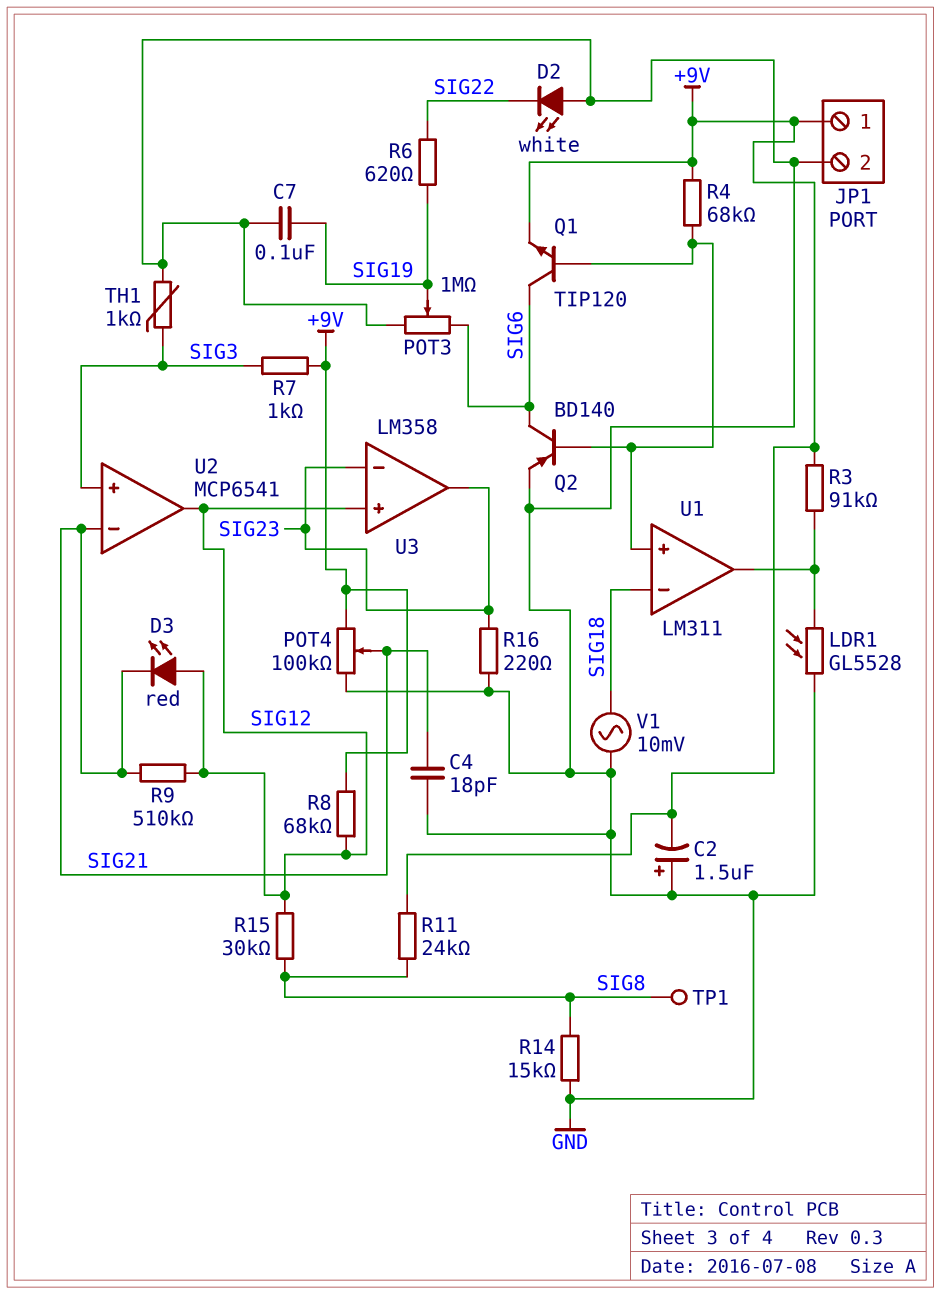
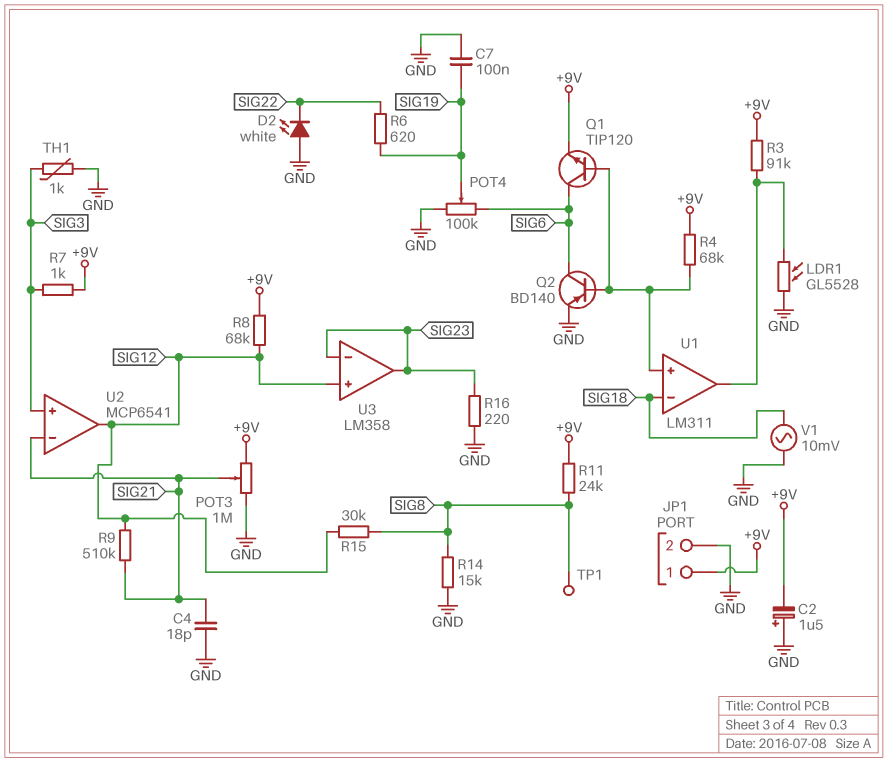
D3: LED red (A SIG12, K SIG21) -> none
POT3: 1M (GND, SIG6, wiper SIG19) -> 1M (+9V, GND, wiper SIG21)
POT4: 100k (+9V, GND, wiper SIG21) -> 100k (GND, SIG6, wiper SIG19)

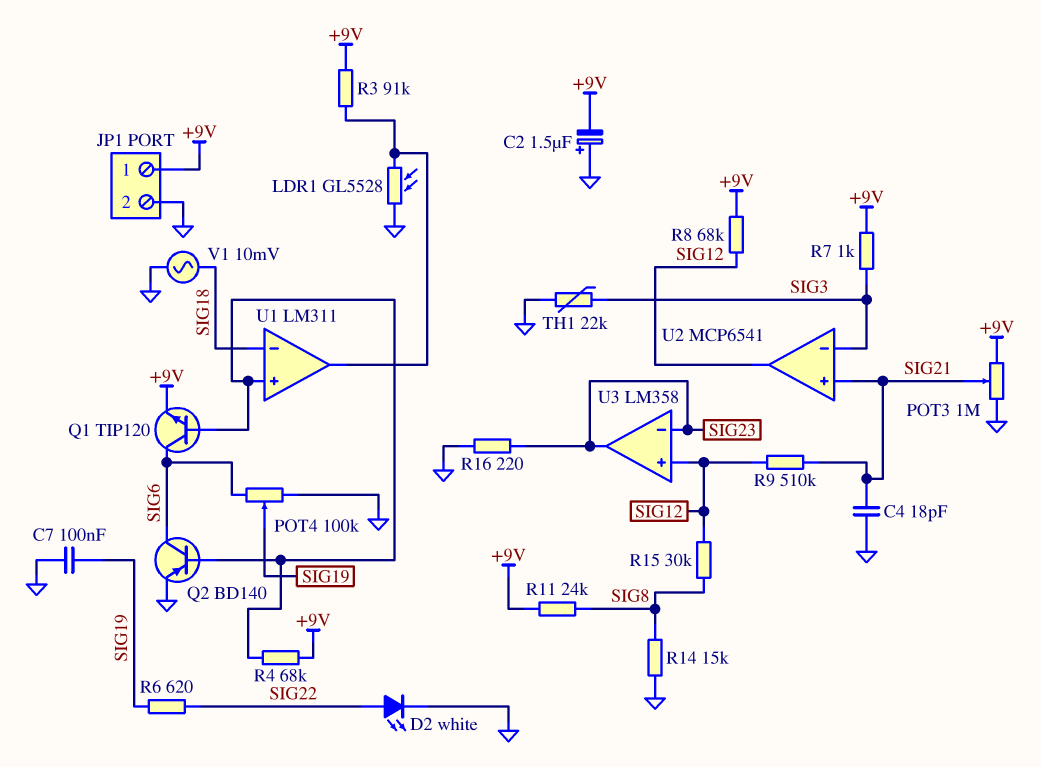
D2: LED white (A GND, K SIG22) -> LED white (A SIG22, K GND)
TH1: 1k (GND, SIG3) -> 22k (GND, SIG3)
TP1: test point (SIG8) -> none
U2 pin in+: SIG3 -> SIG21
U2 pin in-: SIG21 -> SIG3

